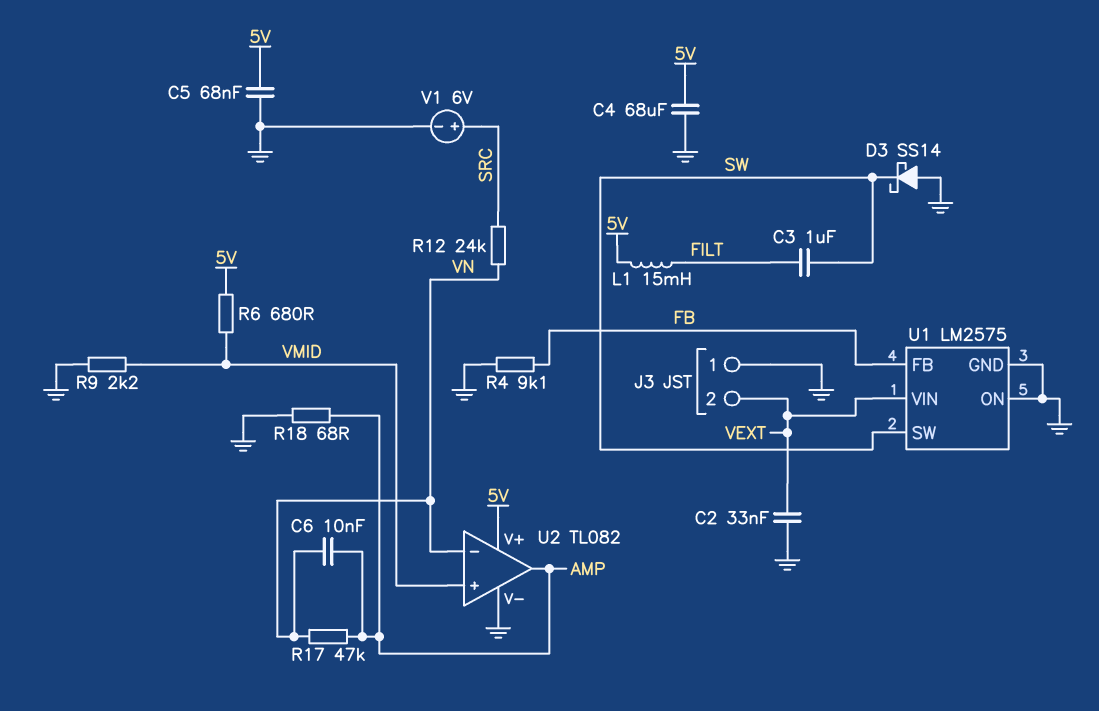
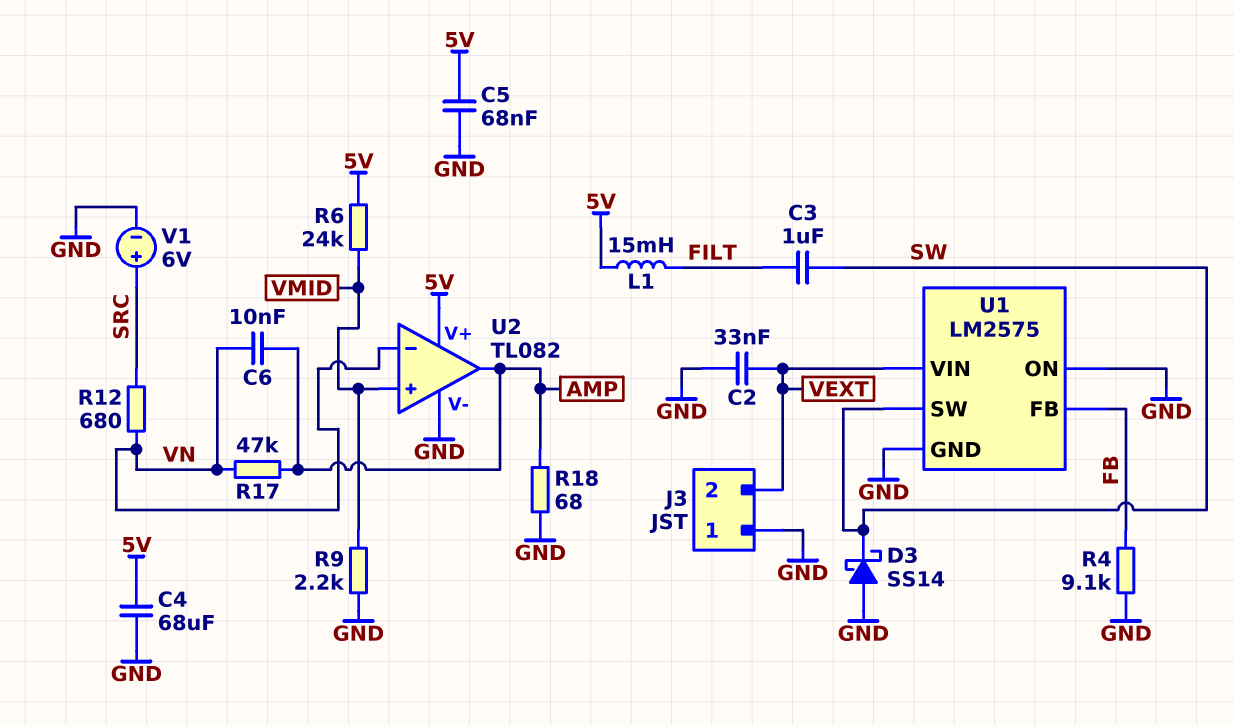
R6: 680 (5V, VMID) -> 24k (5V, VMID)
R12: 24k (SRC, VN) -> 680 (SRC, VN)

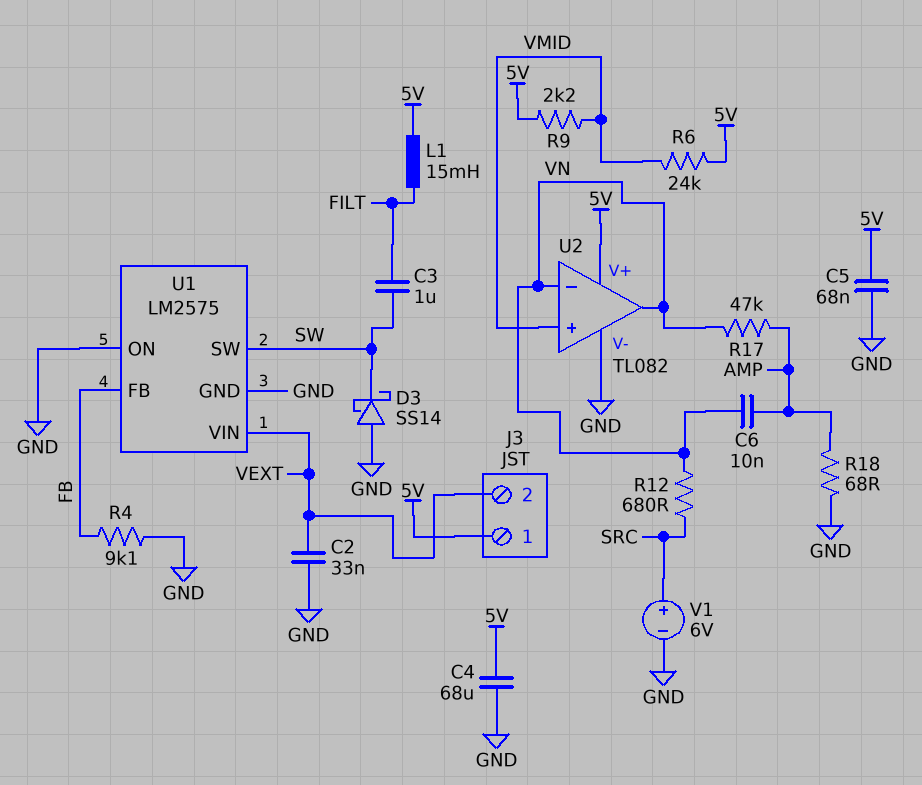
J3 pin 1: GND -> 5V
R9: 2.2k (GND, VMID) -> 2.2k (5V, VMID)
U2 pin out: AMP -> VN

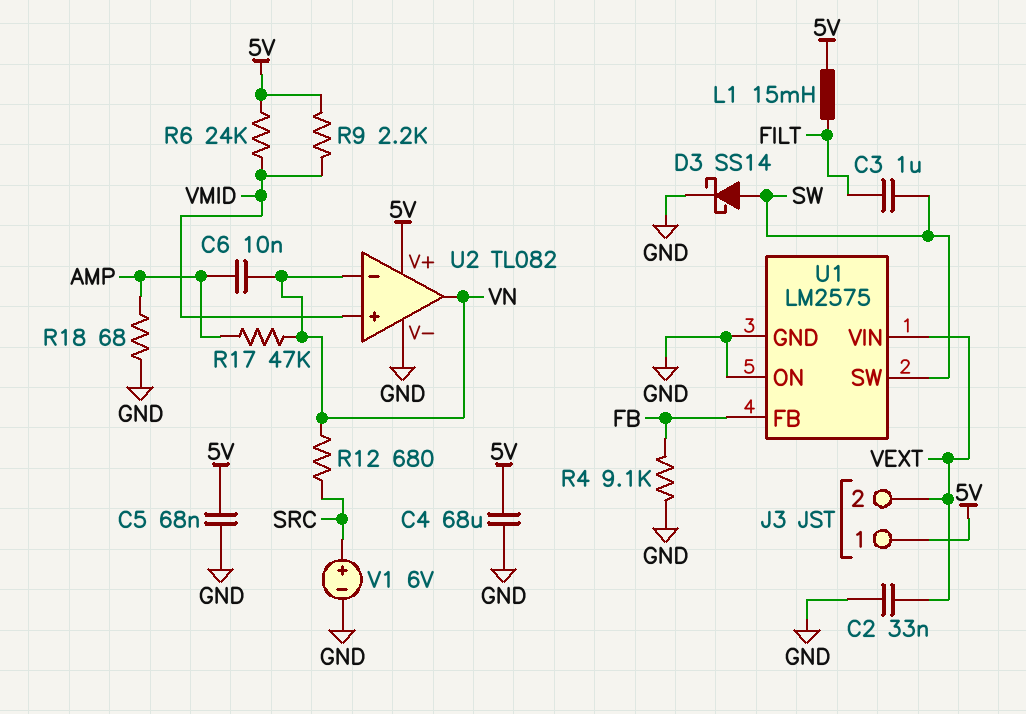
D3: schottky SS14 (A GND, K SW) -> schottky SS14 (A SW, K GND)

